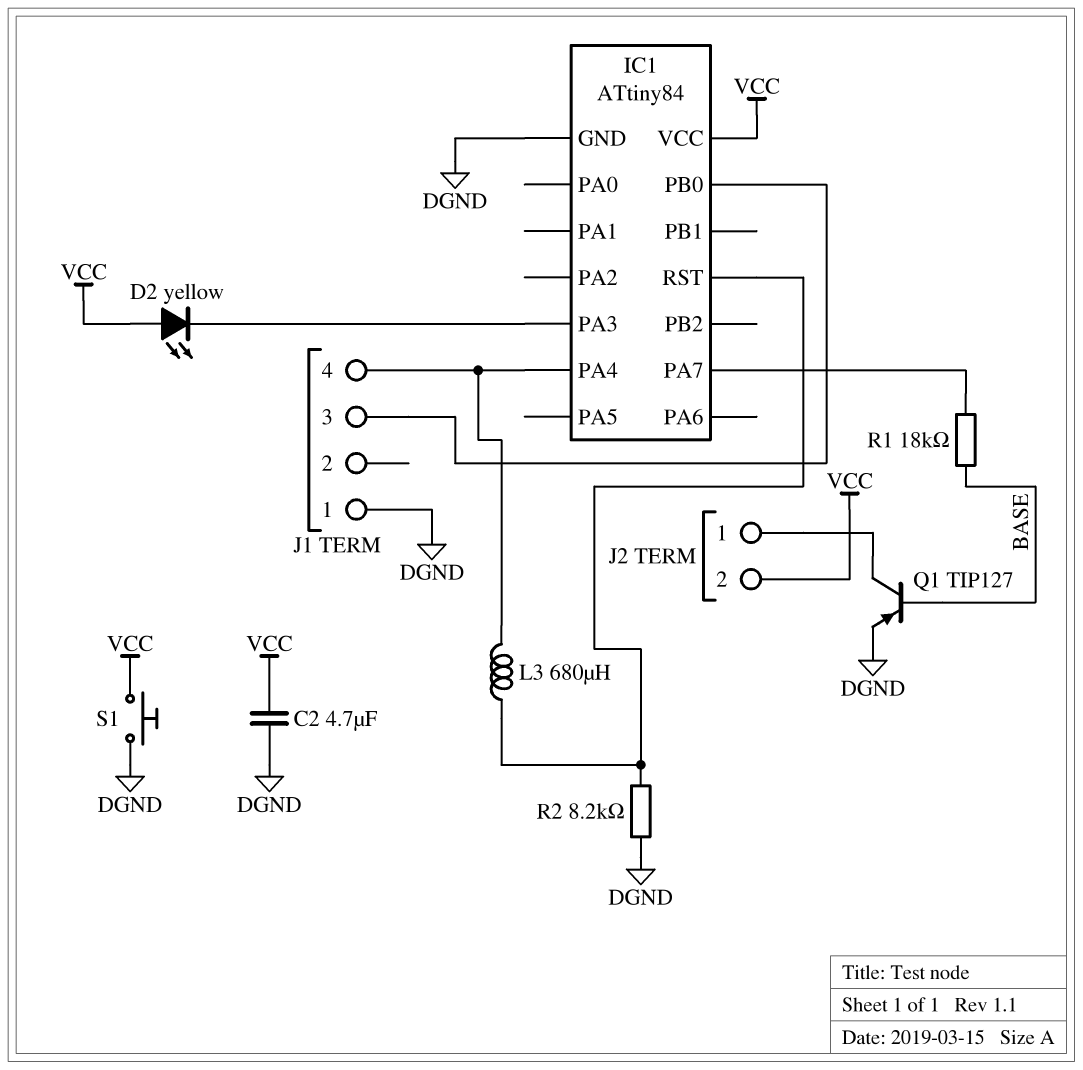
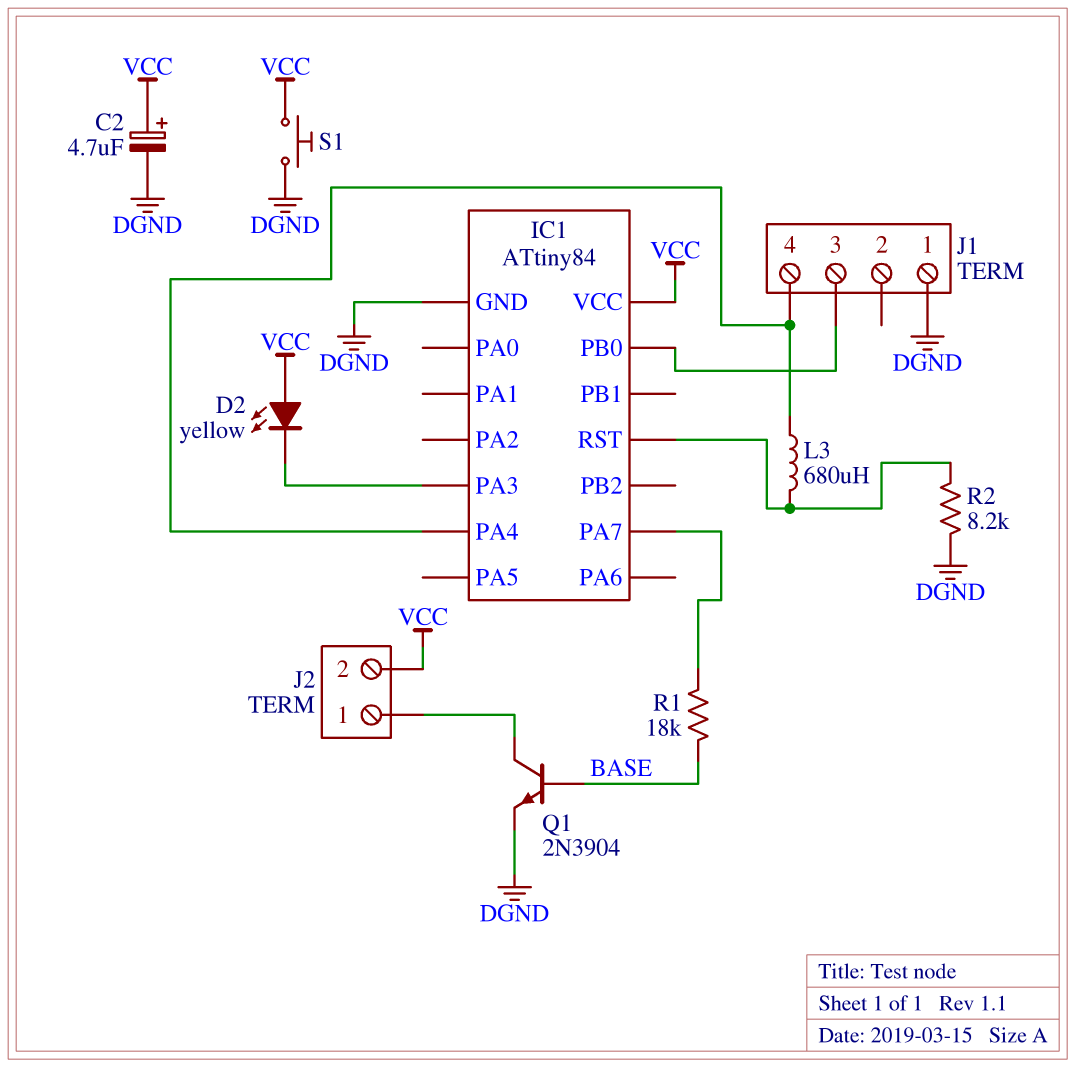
C2: 4.7uF (DGND, VCC) -> 4.7uF (plus VCC, minus DGND)
Q1: PNP TIP127 (B BASE, C J2/1, E DGND) -> NPN 2N3904 (B BASE, C J2/1, E DGND)

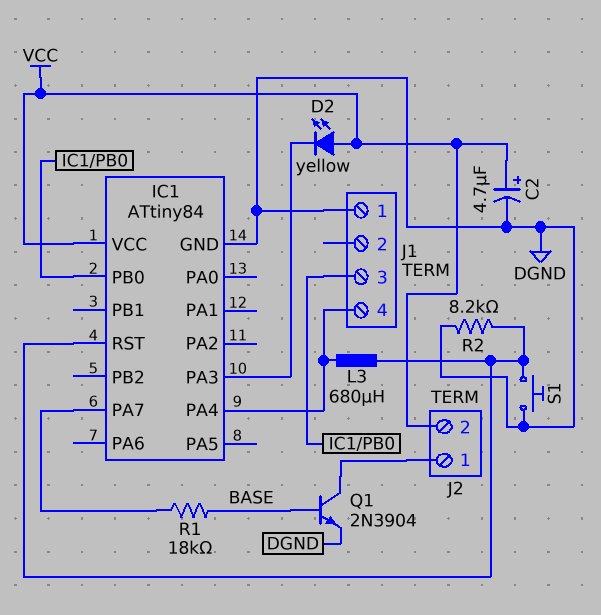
S1: button (DGND, VCC) -> button (DGND, IC1/RST)

